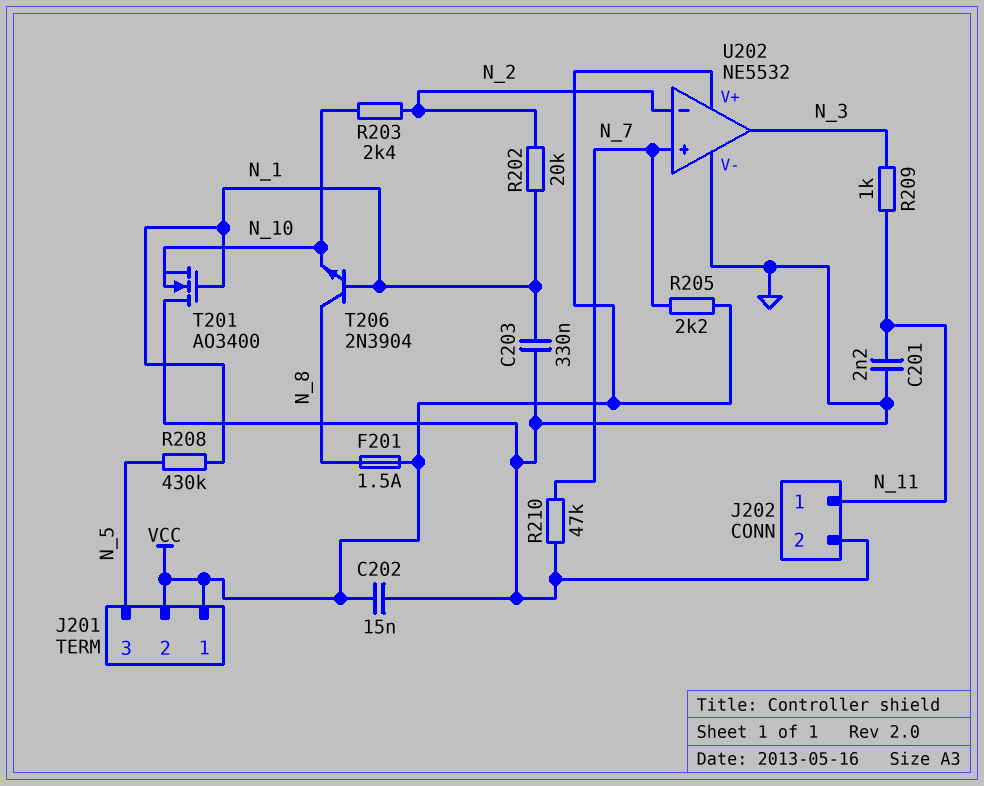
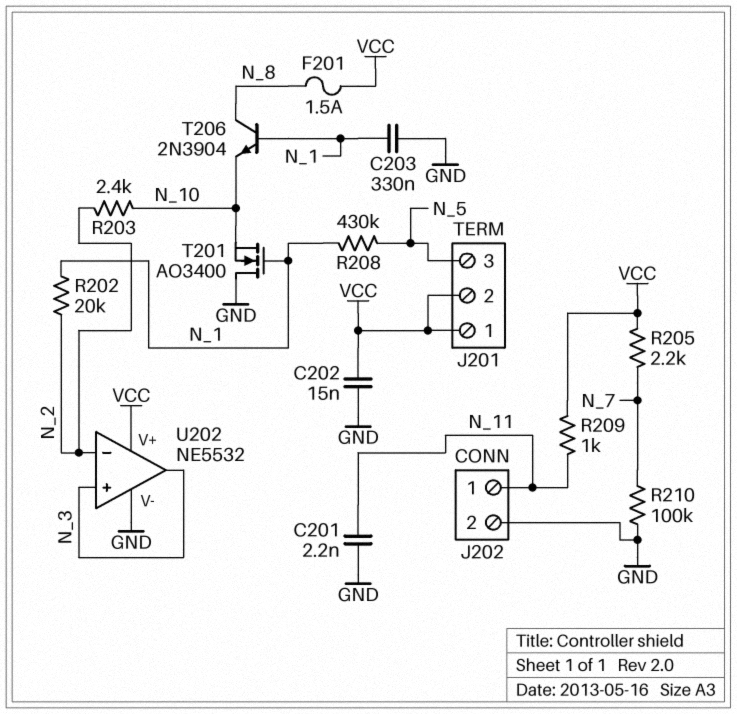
R209: 1k (N_3, N_11) -> 1k (N_11, VCC)
R210: 47k (GND, N_7) -> 100k (GND, N_7)
U202 pin in+: N_7 -> N_3

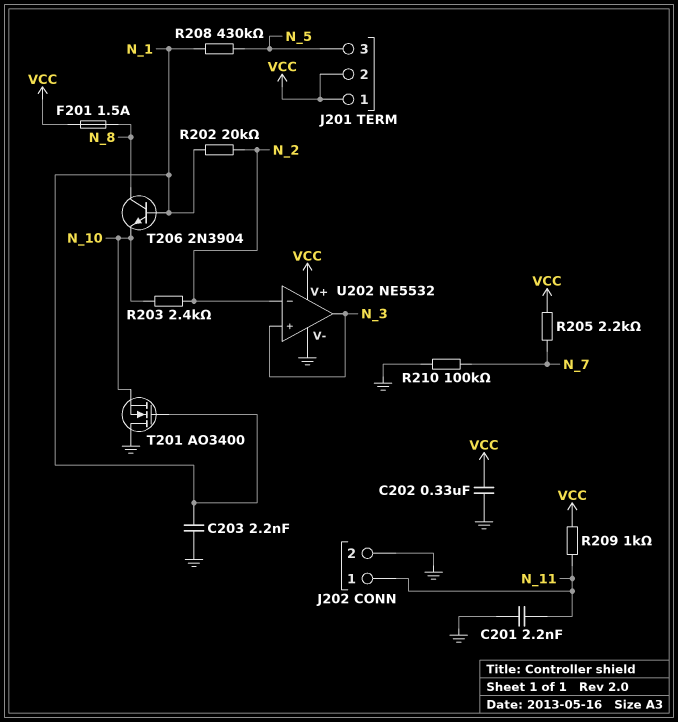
C202: 15nF (GND, VCC) -> 330nF (GND, VCC)
C203: 330nF (GND, N_1) -> 2.2nF (GND, N_1)

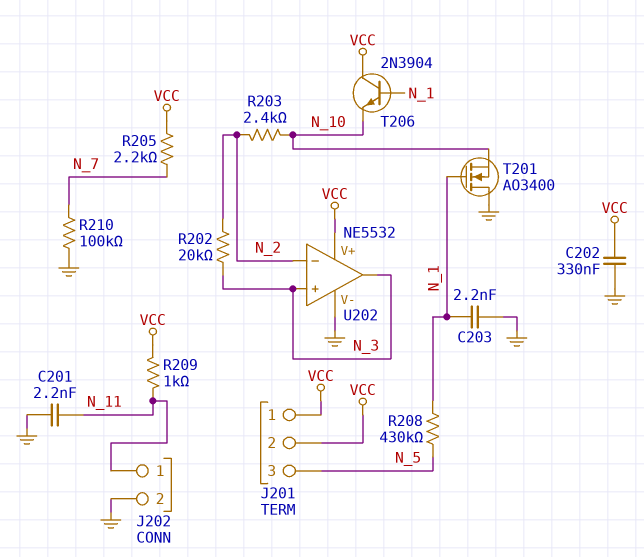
F201: 1.5A (N_8, VCC) -> none
R202: 20k (N_1, N_2) -> 20k (N_2, N_3)
T206: NPN 2N3904 (B N_1, C N_8, E N_10) -> NPN 2N3904 (B N_1, C VCC, E N_10)

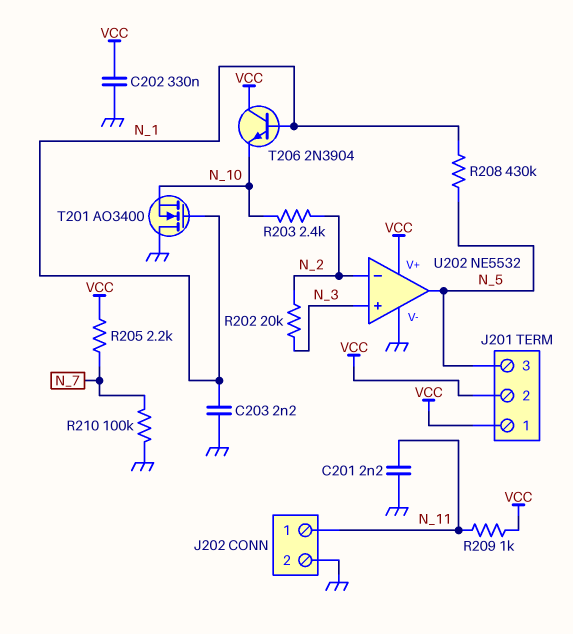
U202 pin out: N_3 -> N_5

